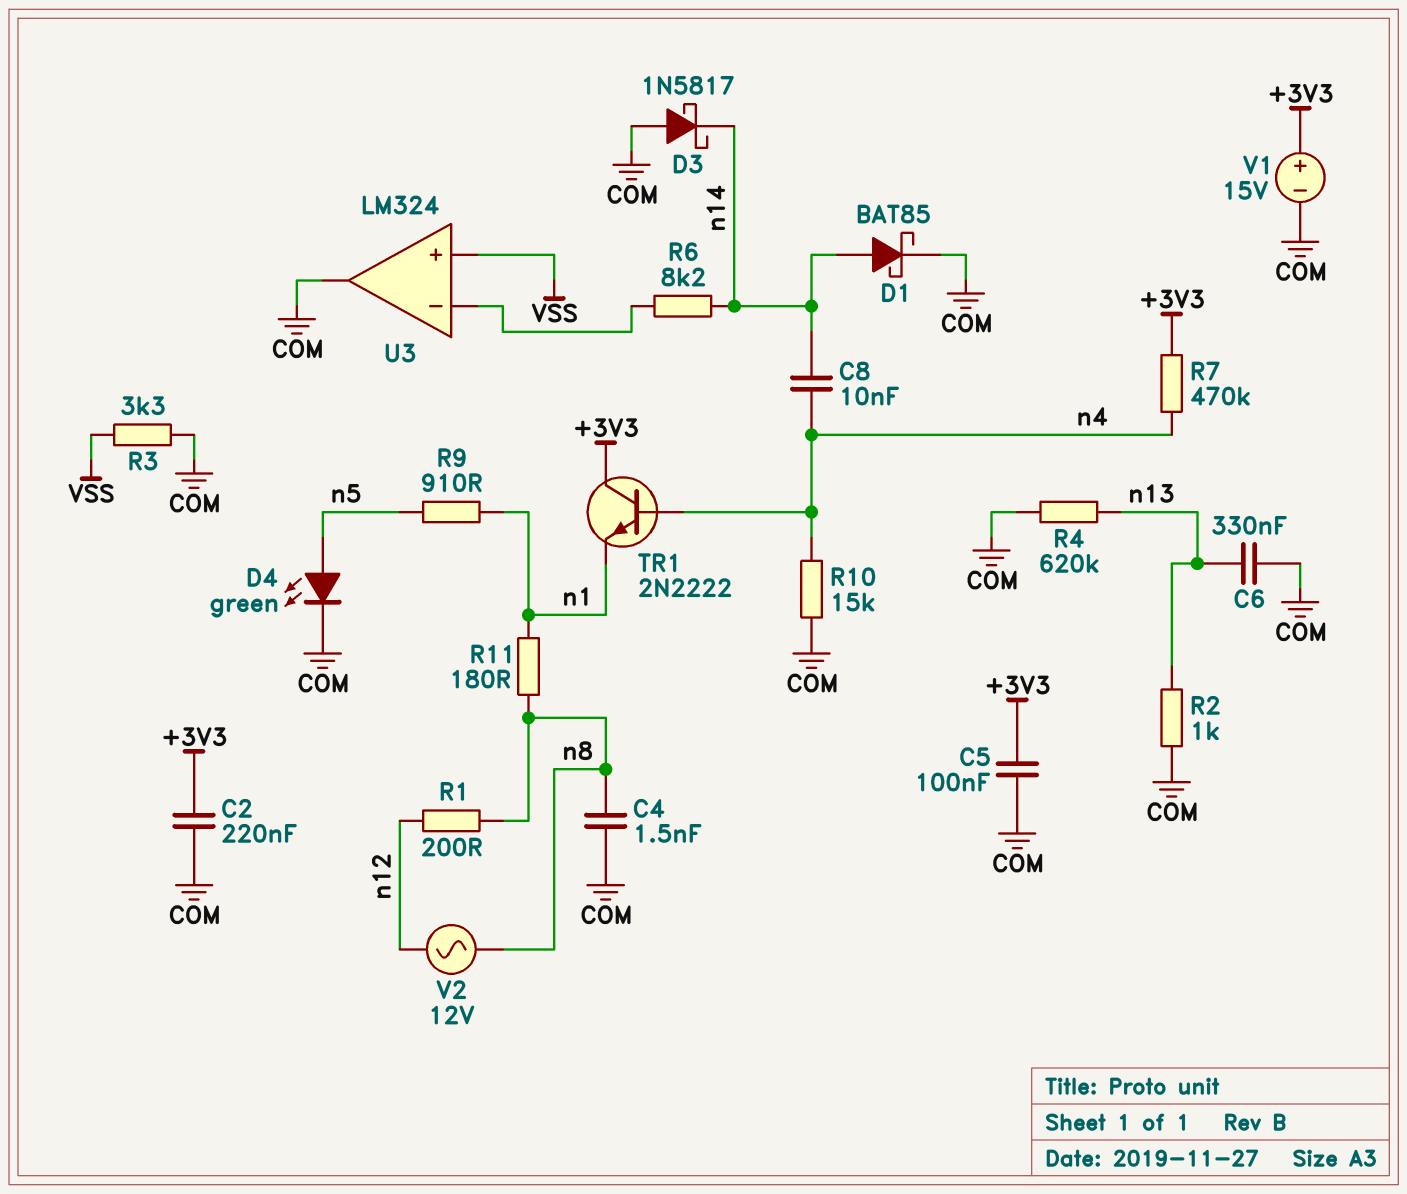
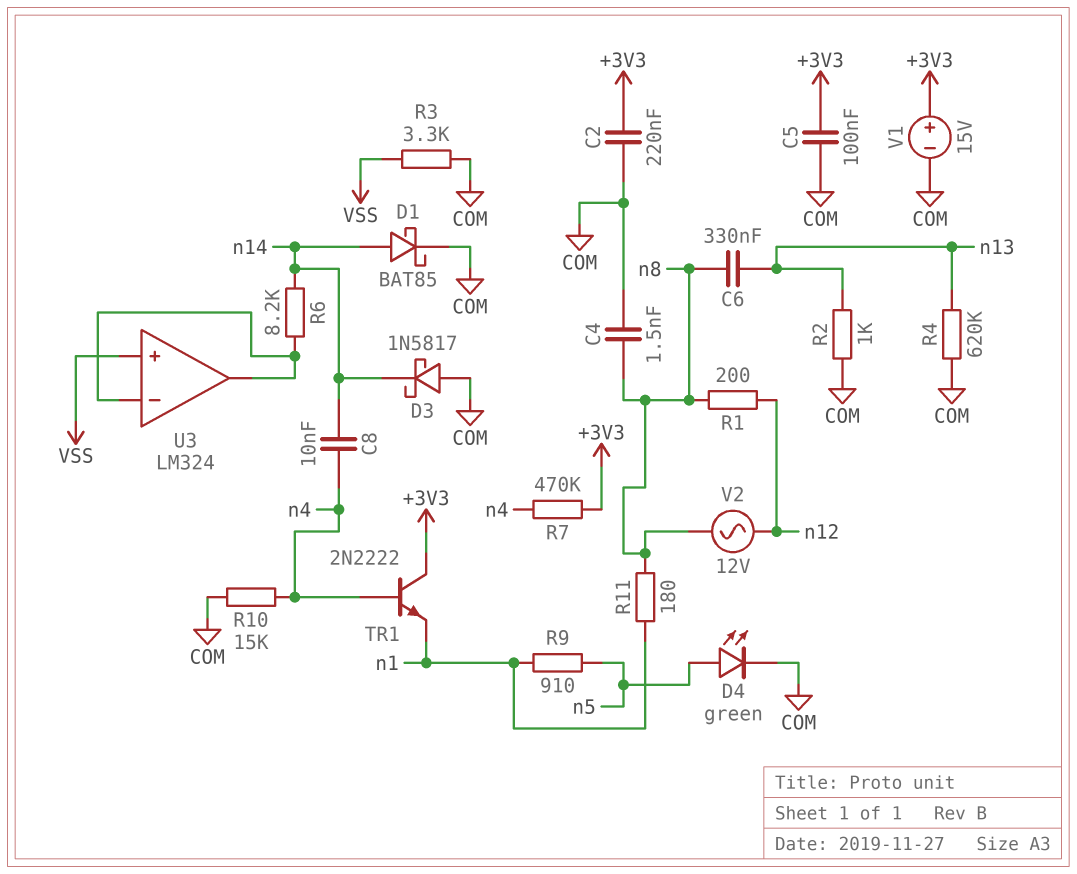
C6: 330nF (COM, n13) -> 330nF (n8, n13)
U3 pin out: COM -> U3/in-

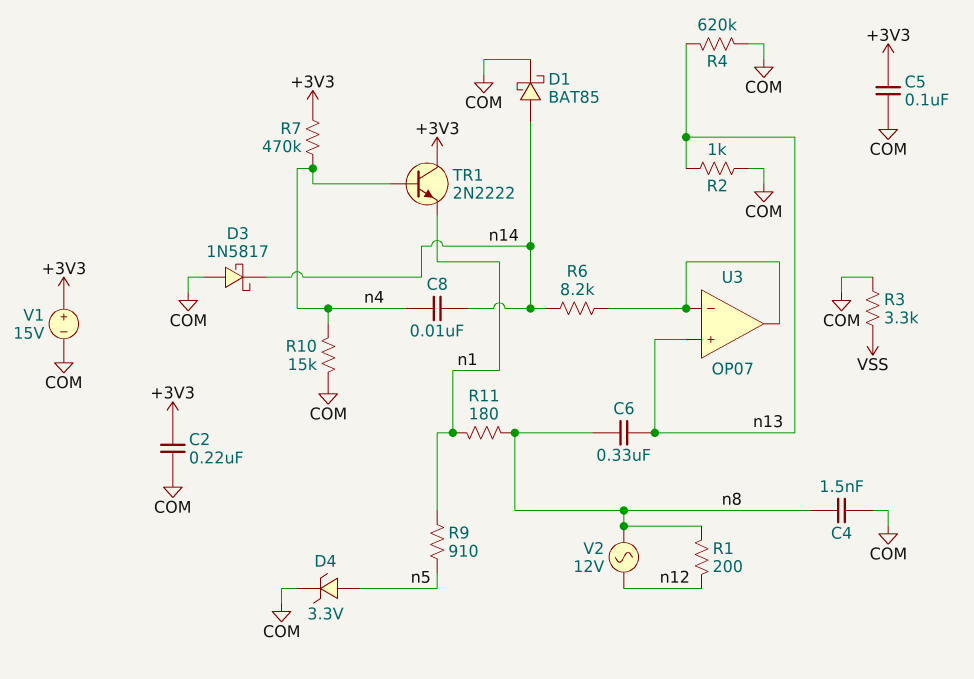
D4: LED green (A n5, K COM) -> zener 3.3V (A n5, K COM)
U3: LM324 -> OP07
U3 pin in+: VSS -> n13

